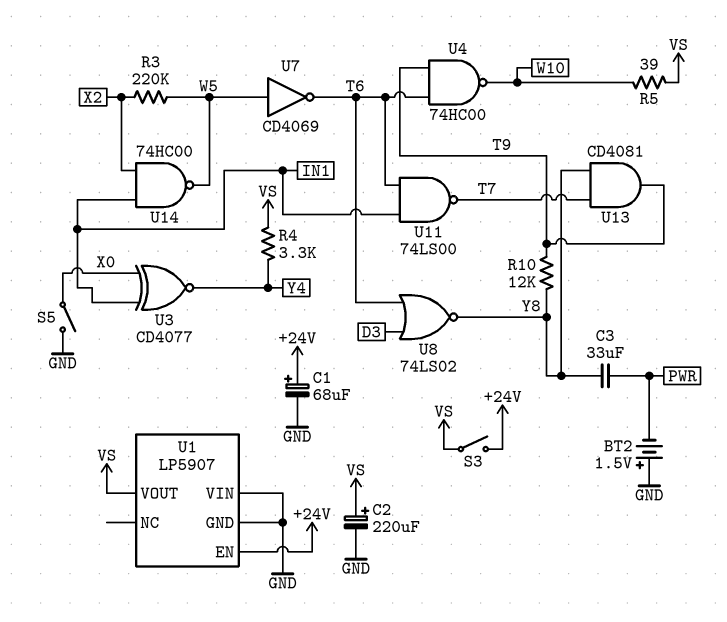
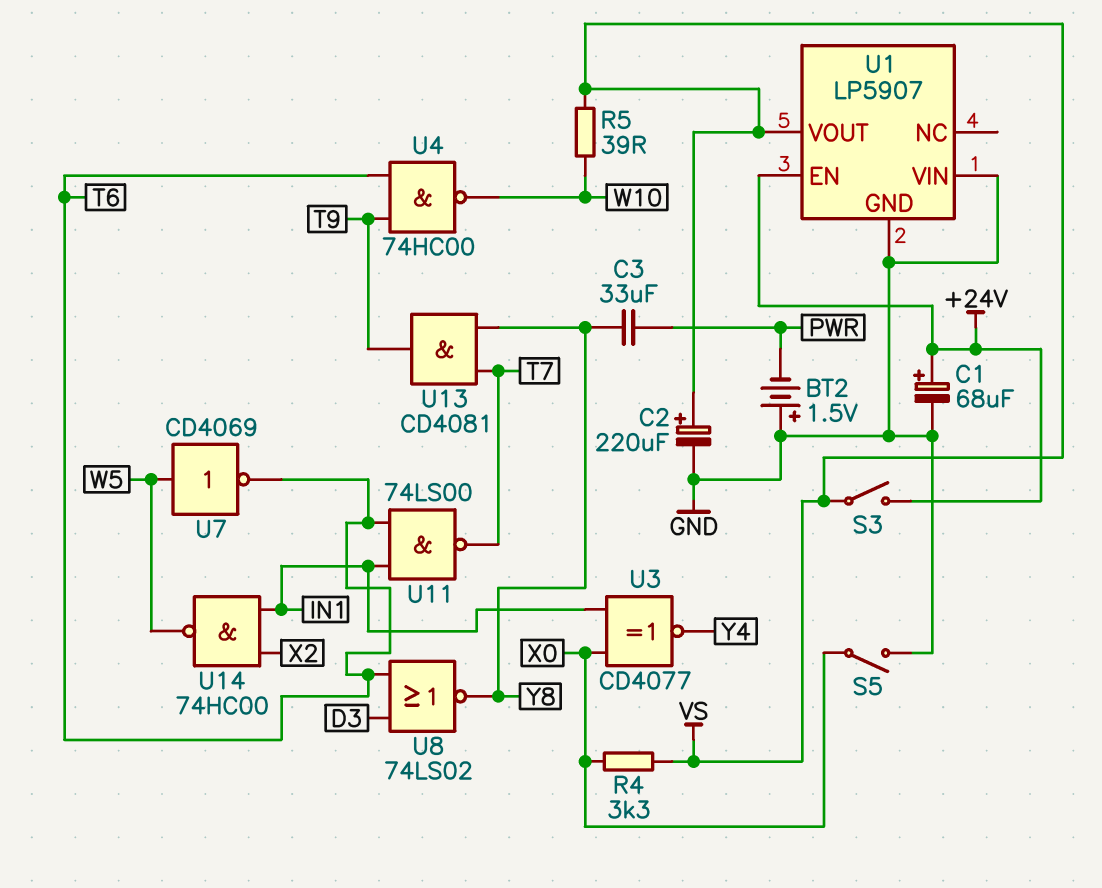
R3: 220k (W5, X2) -> none
R4: 3.3k (VS, Y4) -> 3.3k (VS, X0)
R10: 12k (T9, Y8) -> none

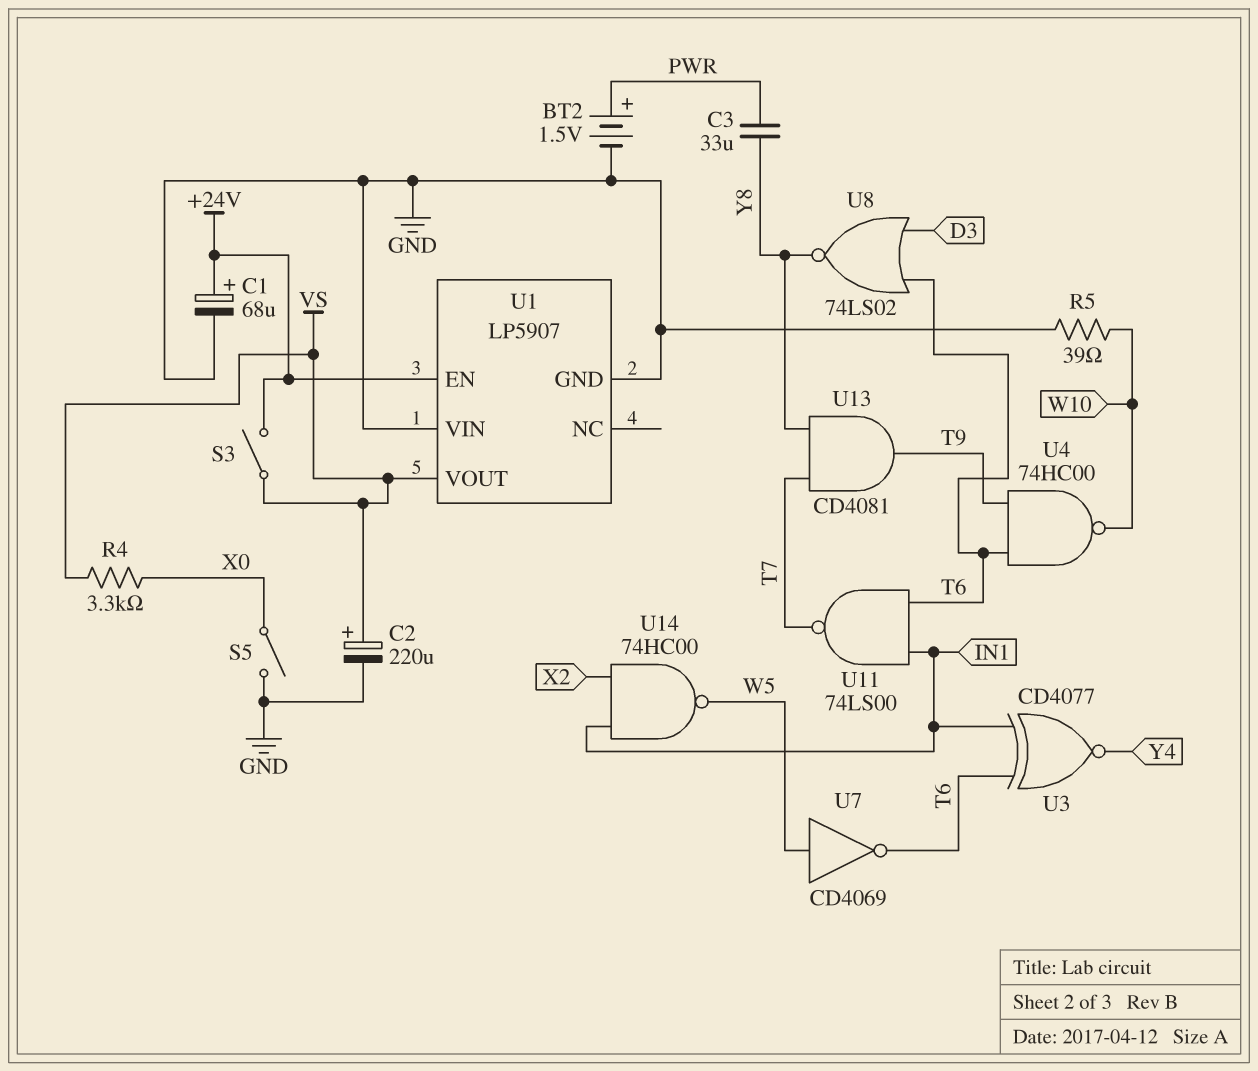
BT2: 1.5V (plus GND, minus PWR) -> 1.5V (plus PWR, minus GND)
R5: 39 (VS, W10) -> 39 (GND, W10)
U3: XNOR CD4077 (in IN1, in X0, out Y4) -> XNOR CD4077 (in IN1, in T6, out Y4)

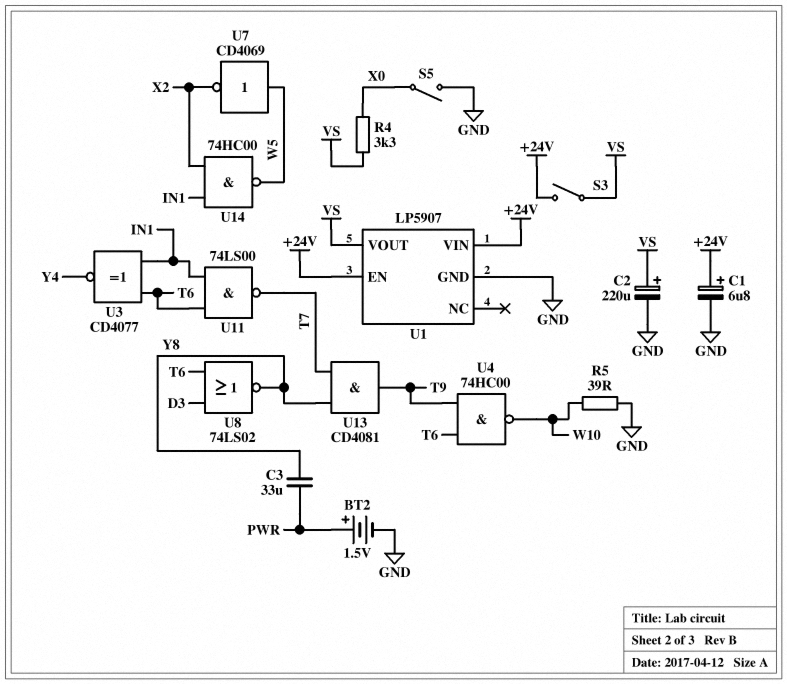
C1: 68uF (plus +24V, minus GND) -> 6.8uF (plus +24V, minus GND)
U1 pin VIN: GND -> +24V
U7: NOT CD4069 (in W5, out T6) -> NOT CD4069 (in W5, out X2)

